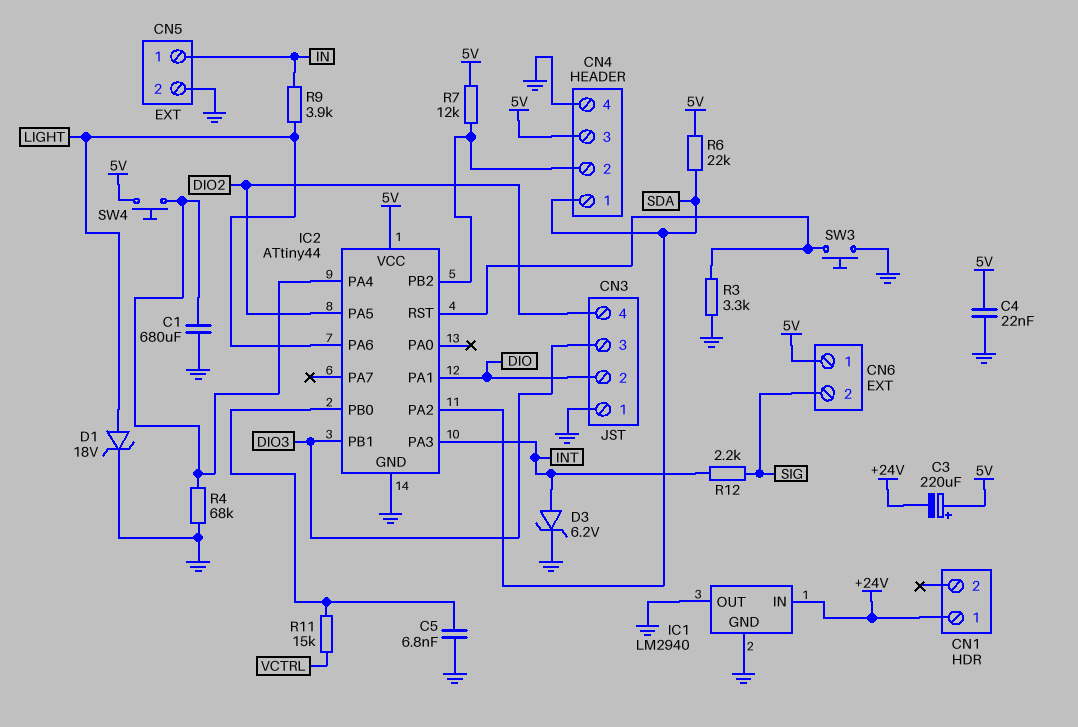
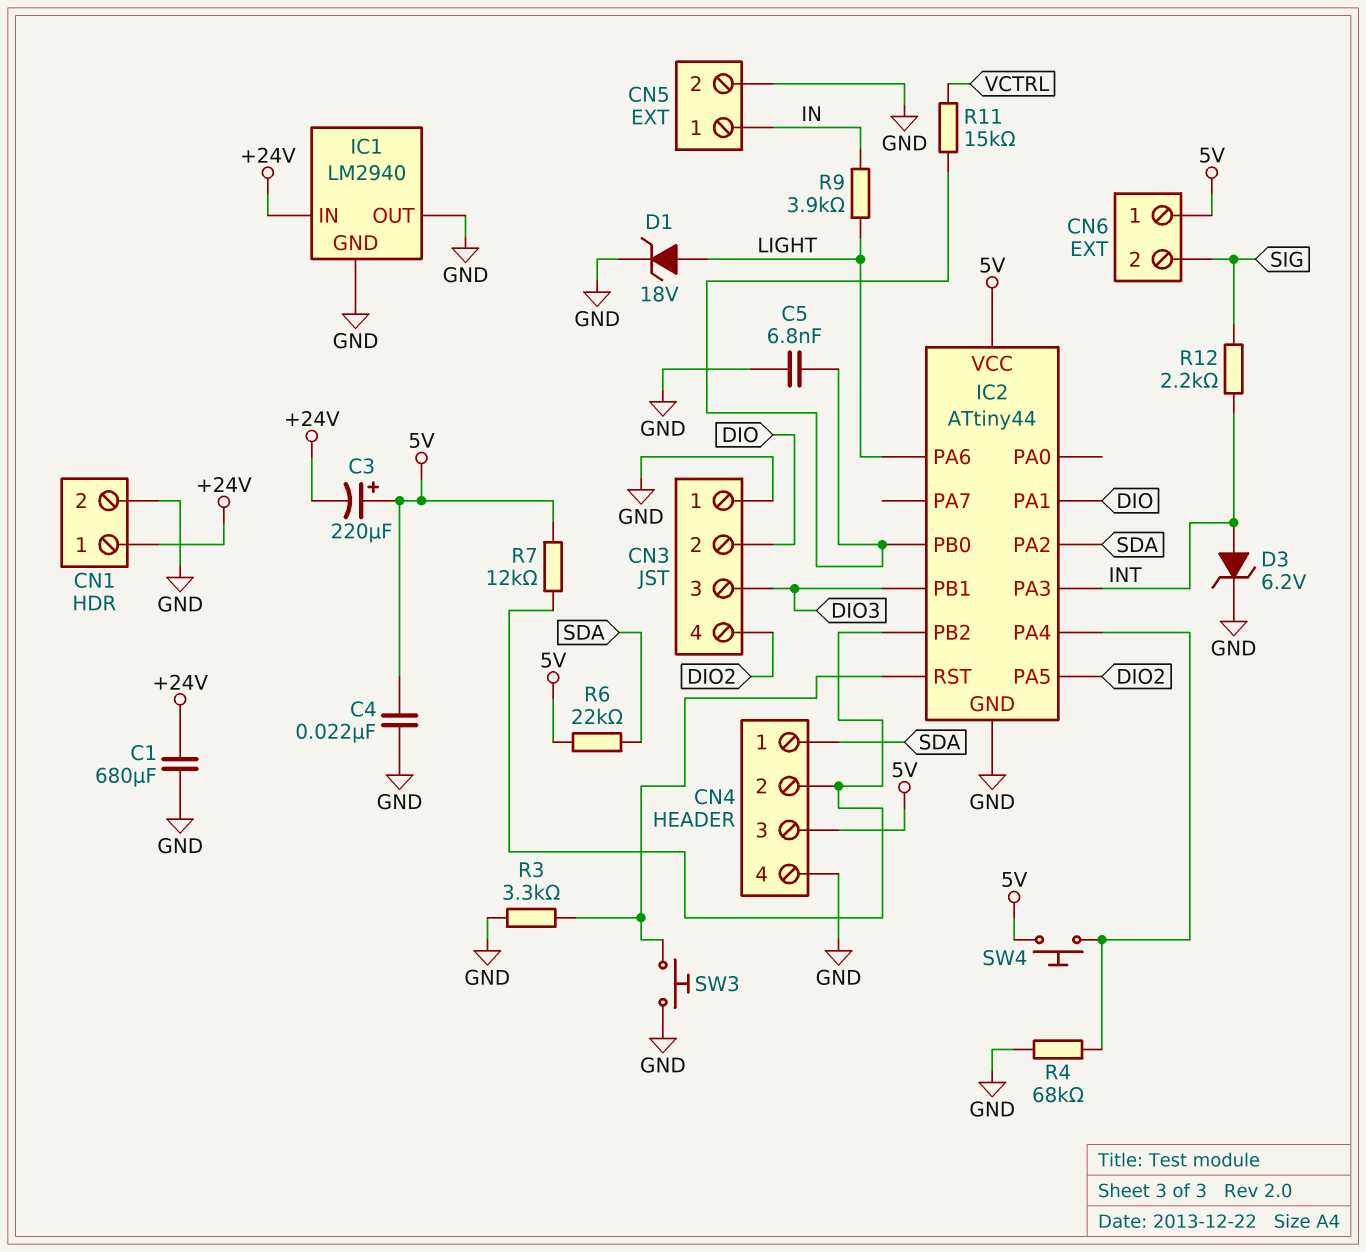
C1: 680uF (GND, IC2/PA4) -> 680uF (+24V, GND)
CN1 pin 2: none -> GND

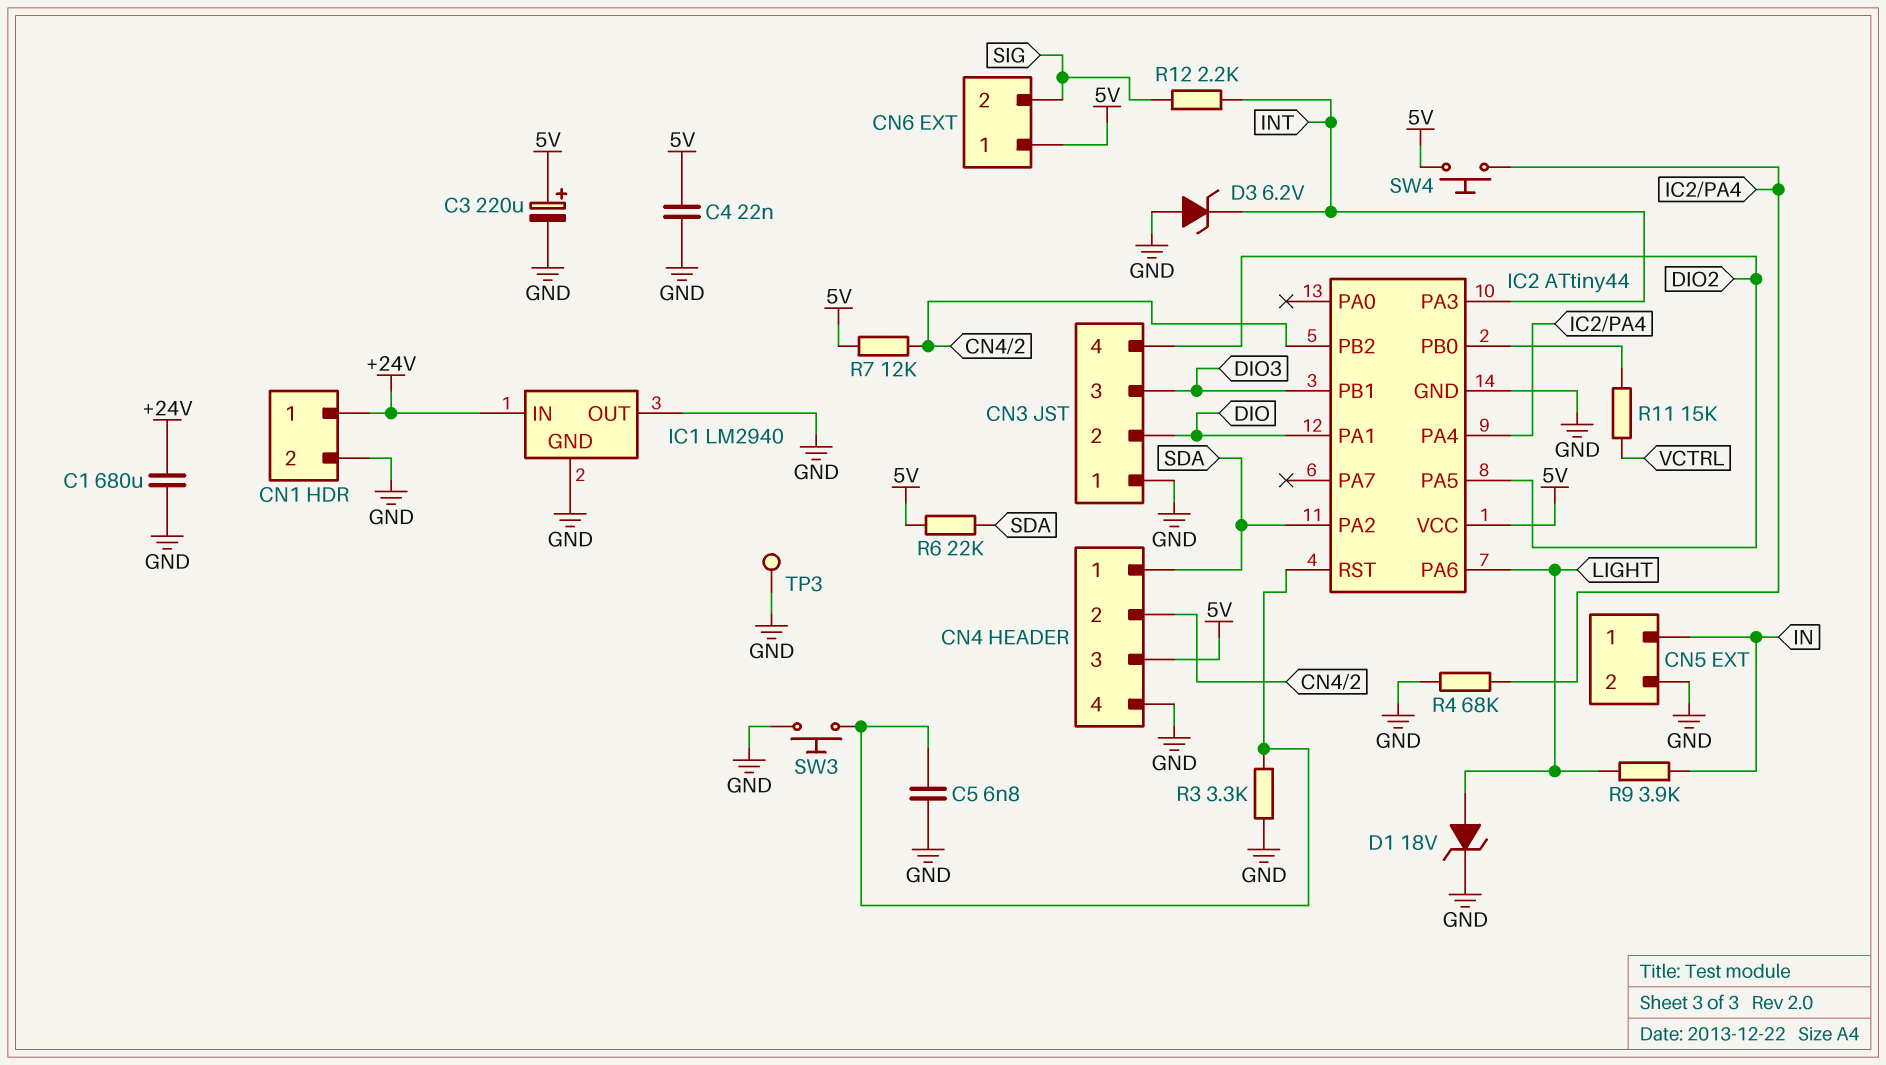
C3: 220uF (plus 5V, minus +24V) -> 220uF (plus 5V, minus GND)
C5: 6.8nF (GND, IC2/PB0) -> 6.8nF (GND, IC2/RST)
D3: zener 6.2V (A INT, K GND) -> zener 6.2V (A GND, K INT)
TP3: none -> test point (GND)

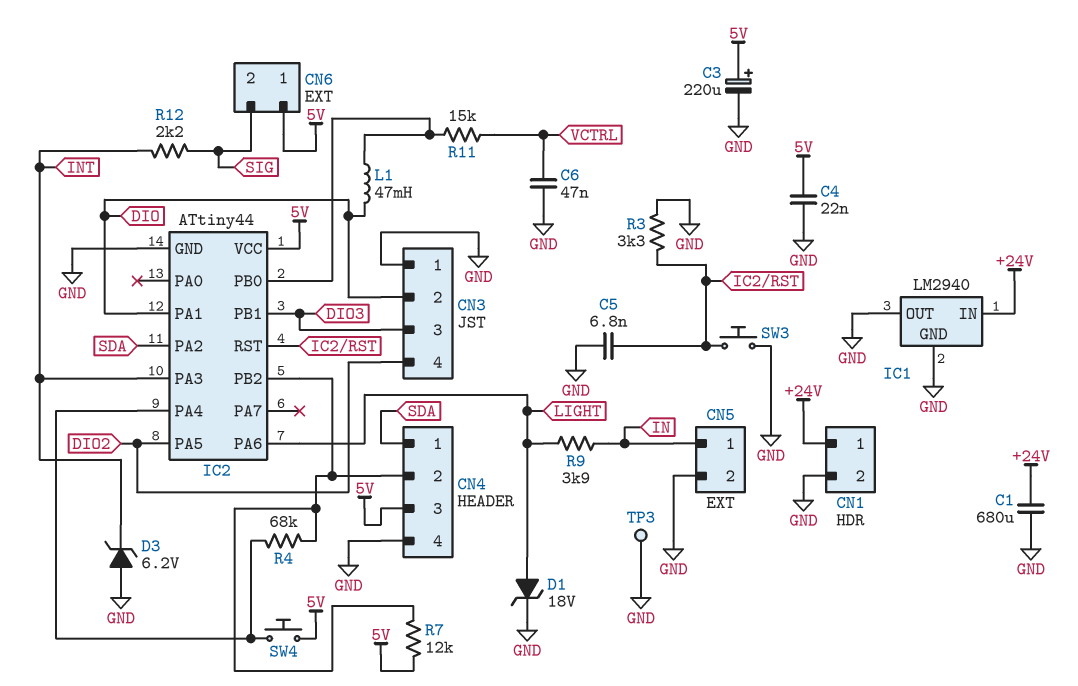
C6: none -> 47nF (GND, VCTRL)
L1: none -> 47mH (DIO, IC2/PB0)
R4: 68k (GND, IC2/PA4) -> 68k (CN4/2, IC2/PA4)
R6: 22k (5V, SDA) -> none

